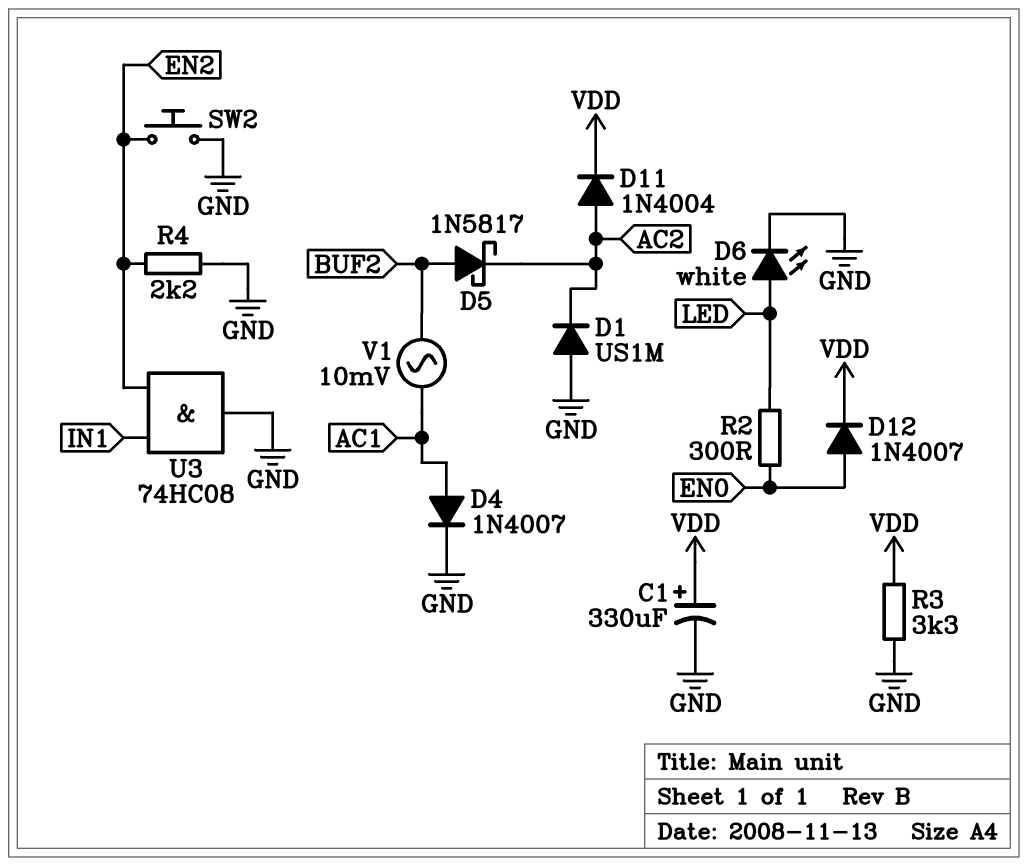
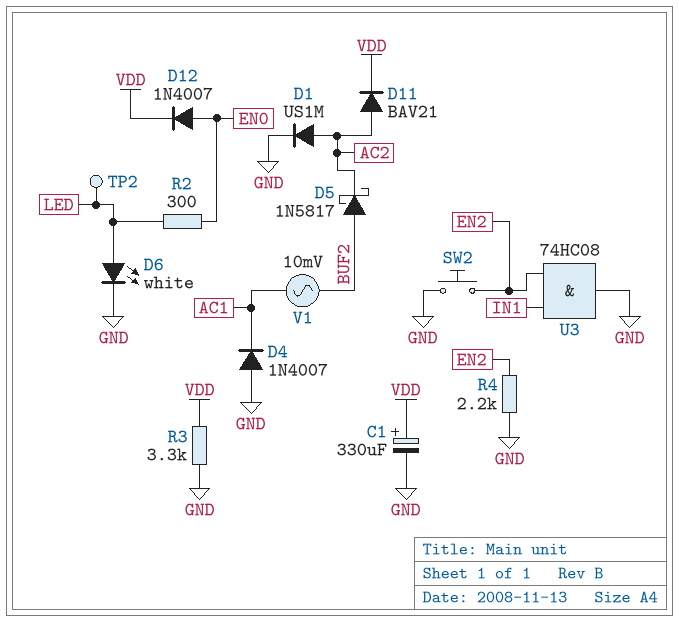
D1: diode US1M (A GND, K AC2) -> diode US1M (A AC2, K GND)
D4: diode 1N4007 (A AC1, K GND) -> diode 1N4007 (A GND, K AC1)
D11: diode 1N4004 (A AC2, K VDD) -> diode BAV21 (A AC2, K VDD)
TP2: none -> test point (LED)

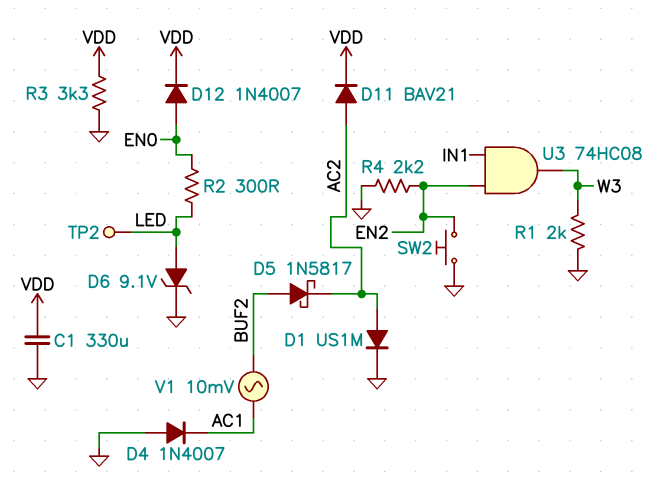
C1: 330uF (plus VDD, minus GND) -> 330uF (GND, VDD)
D6: LED white (A LED, K GND) -> zener 9.1V (A LED, K GND)
R1: none -> 2k (GND, W3)
U3: AND 74HC08 (in EN2, in IN1, out GND) -> AND 74HC08 (in EN2, in IN1, out W3)

